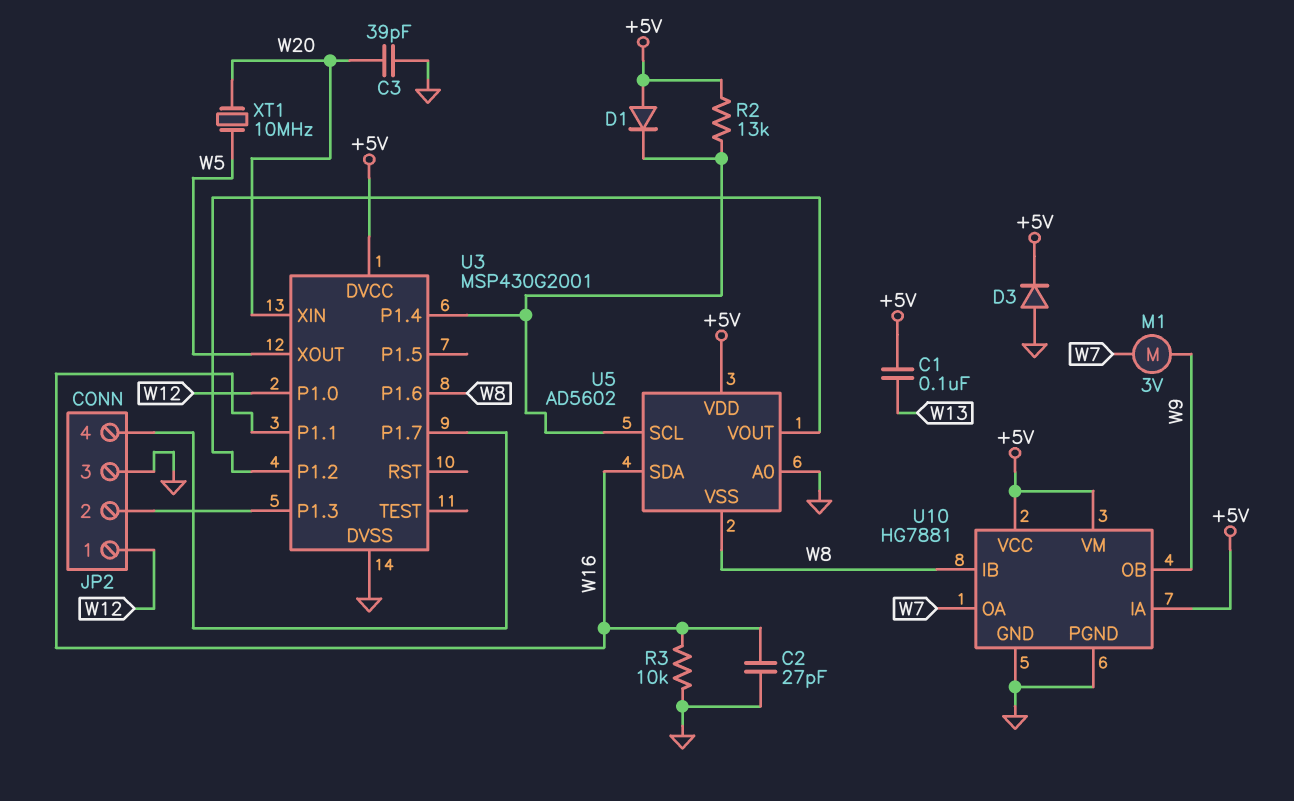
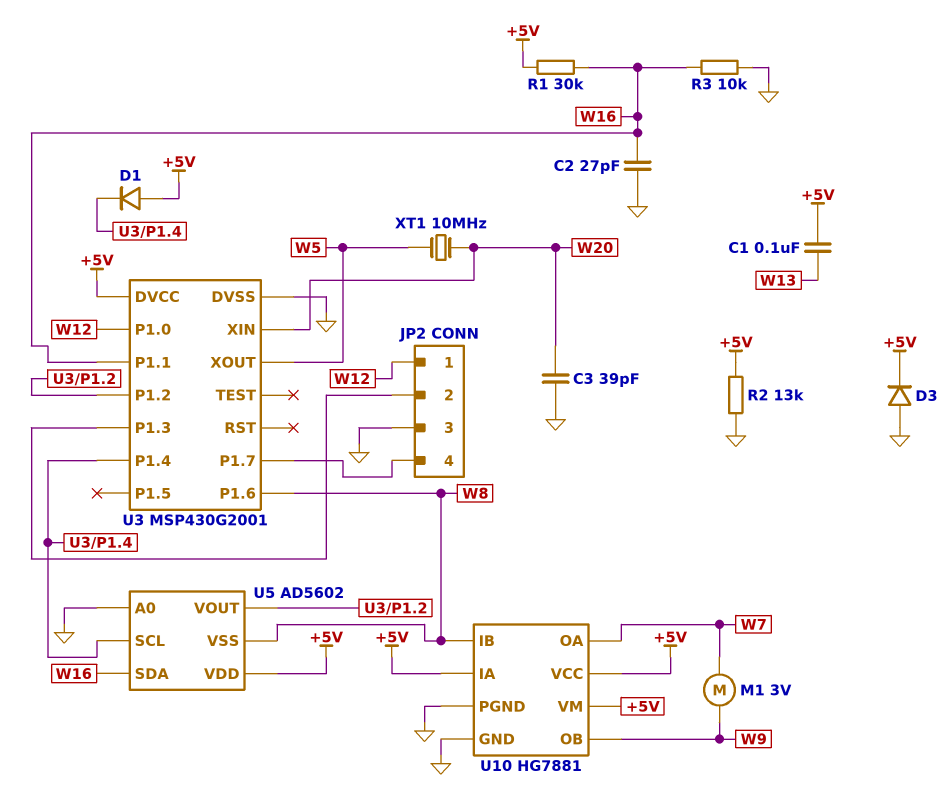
R1: none -> 30k (+5V, W16)
R2: 13k (+5V, U3/P1.4) -> 13k (+5V, GND)

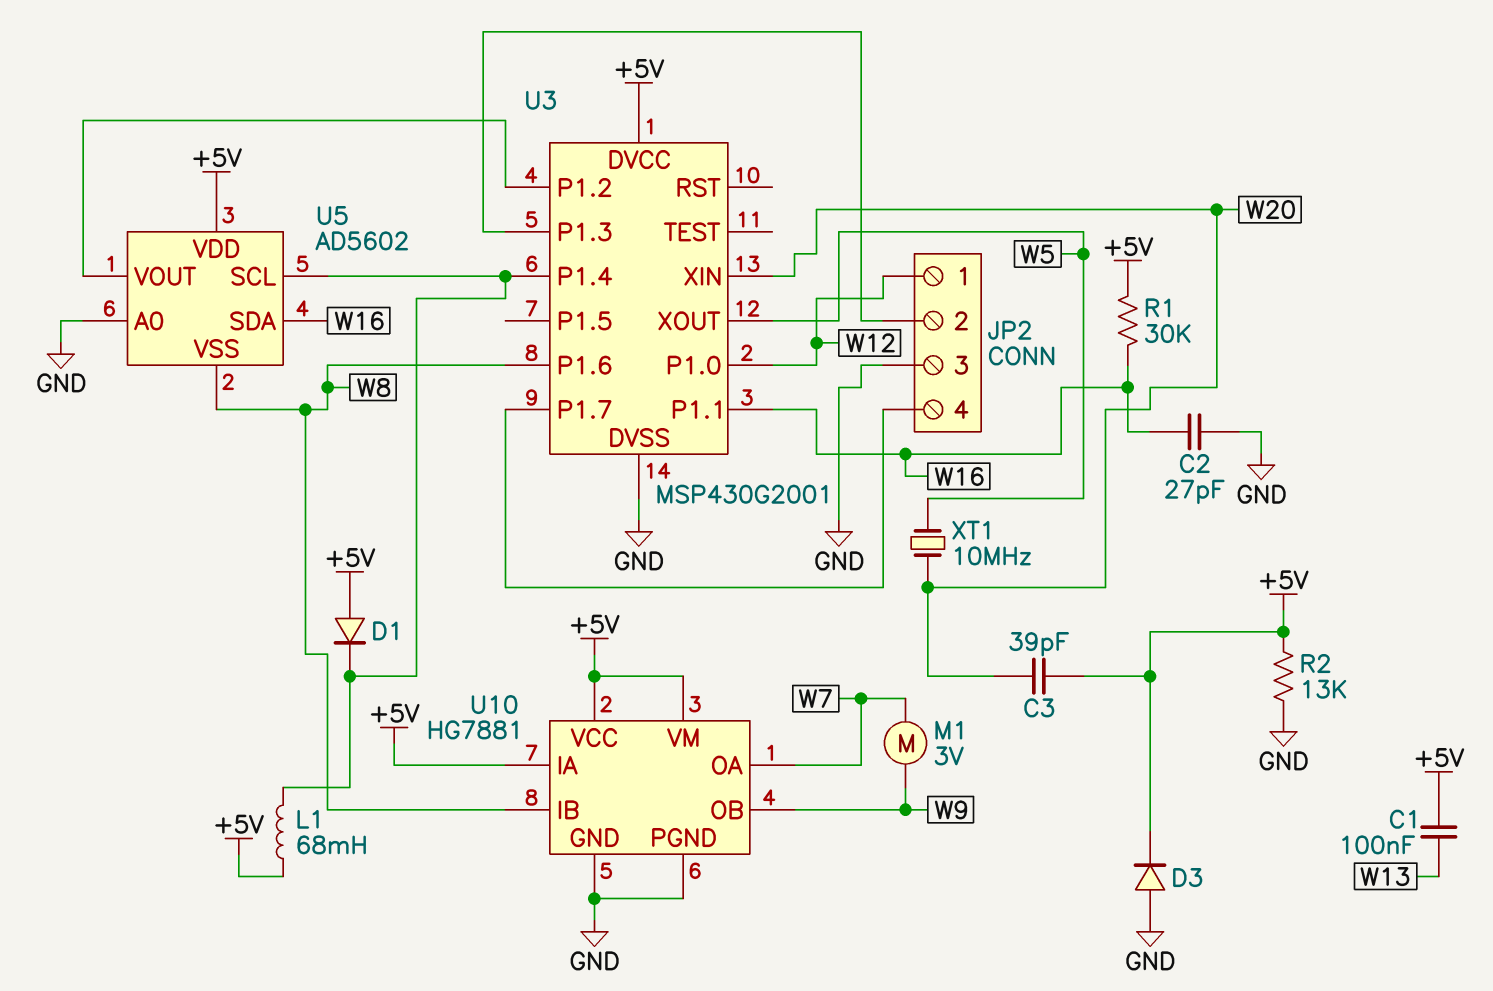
C3: 39pF (GND, W20) -> 39pF (+5V, W20)
L1: none -> 68mH (+5V, U3/P1.4)
R3: 10k (GND, W16) -> none

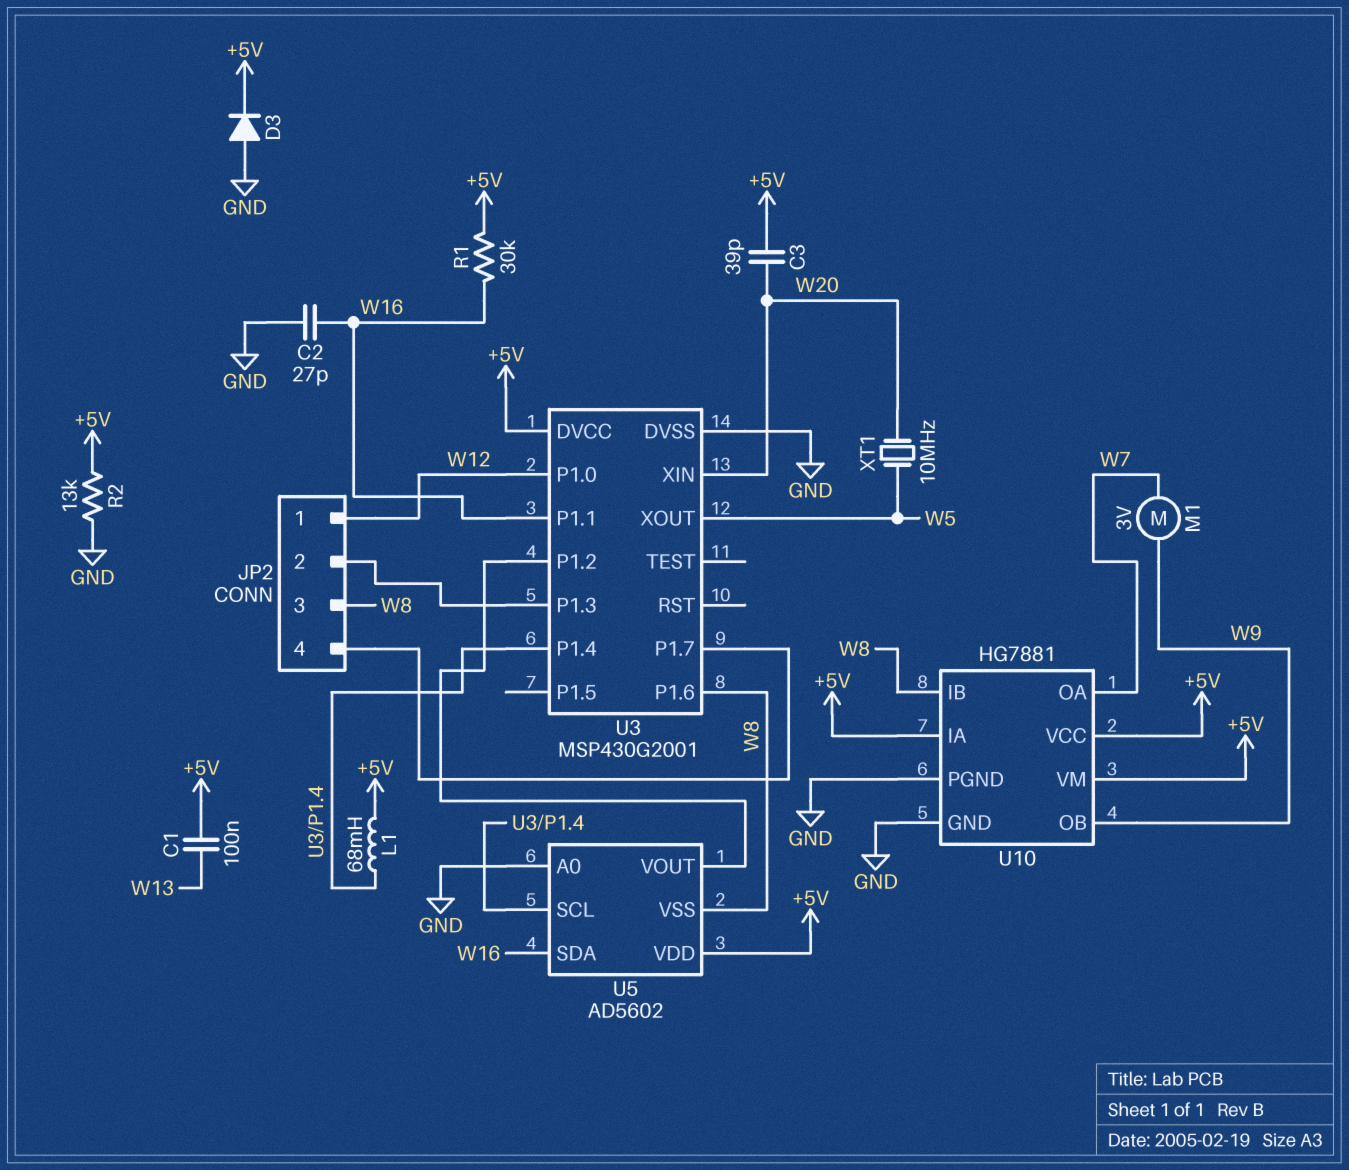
D1: diode (A +5V, K U3/P1.4) -> none
JP2 pin 3: GND -> W8

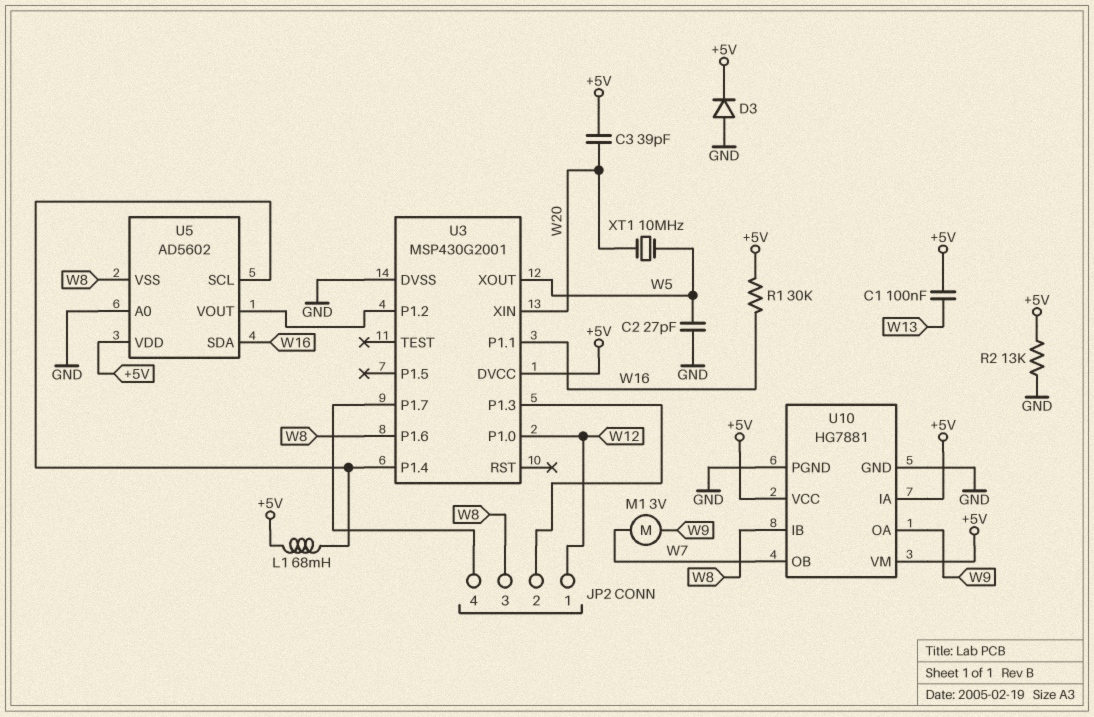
C2: 27pF (GND, W16) -> 27pF (GND, W5)
U10 pin OA: W7 -> W9
U10 pin OB: W9 -> W7

